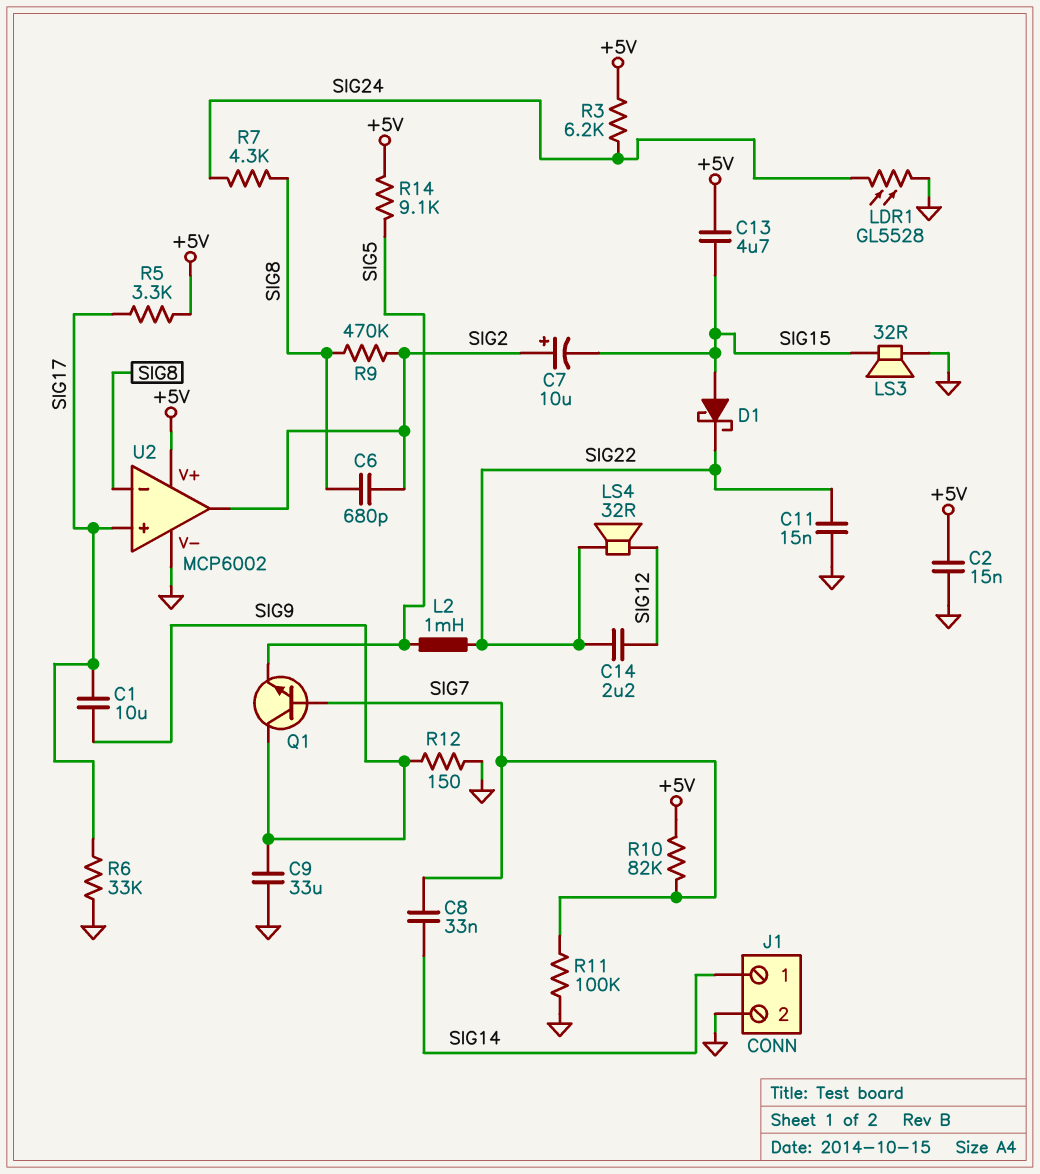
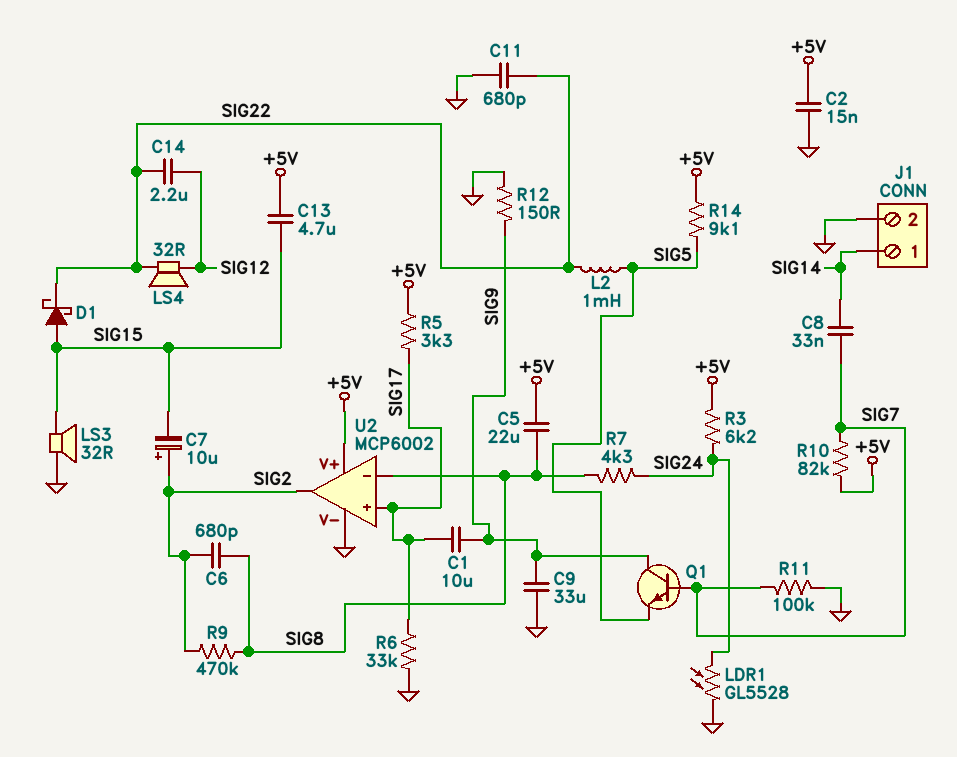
C5: none -> 22uF (+5V, SIG8)
C11: 15nF (GND, SIG22) -> 680pF (GND, SIG22)

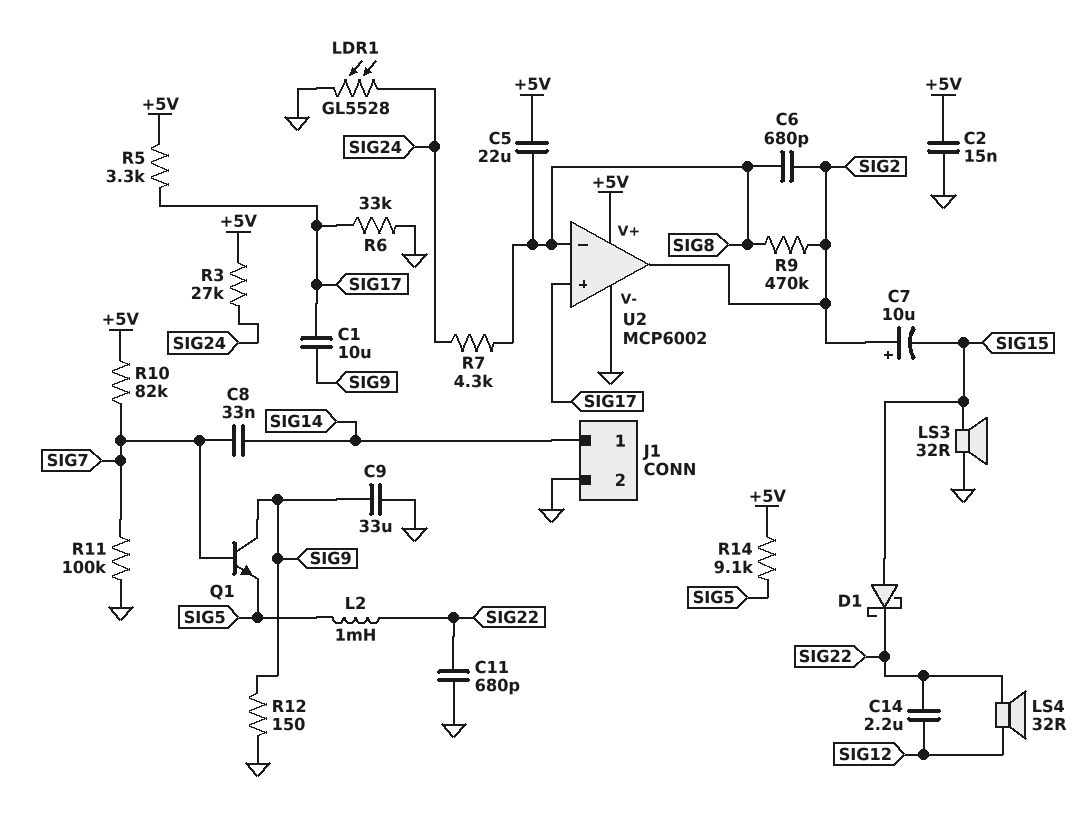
C13: 4.7uF (+5V, SIG15) -> none
R3: 6.2k (+5V, SIG24) -> 27k (+5V, SIG24)

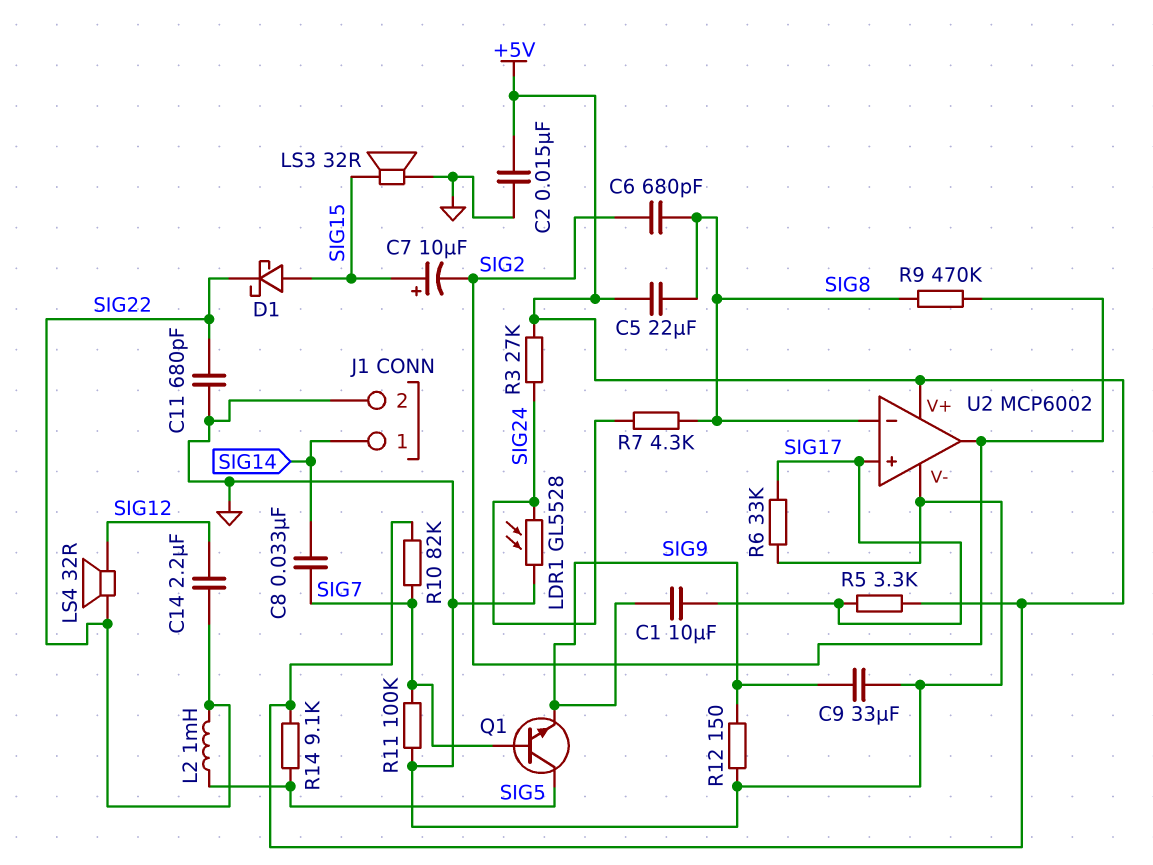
C7: 10uF (plus SIG2, minus SIG15) -> 10uF (plus SIG15, minus SIG2)
Q1: NPN (B SIG7, C SIG9, E SIG5) -> NPN (B SIG7, C SIG5, E SIG9)

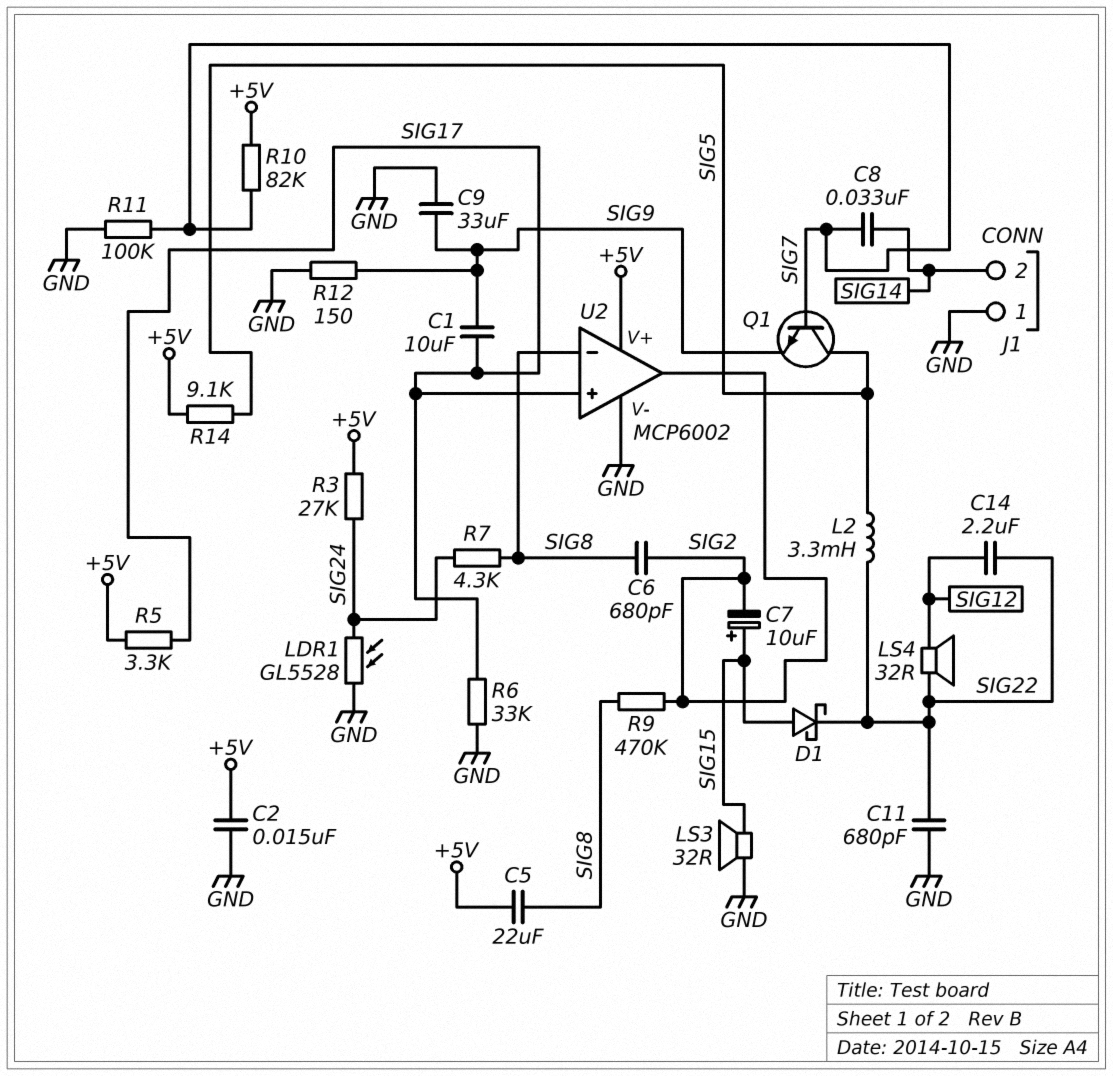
J1 pin 1: SIG14 -> GND
J1 pin 2: GND -> SIG14
L2: 1mH (SIG5, SIG22) -> 3.3mH (SIG5, SIG22)

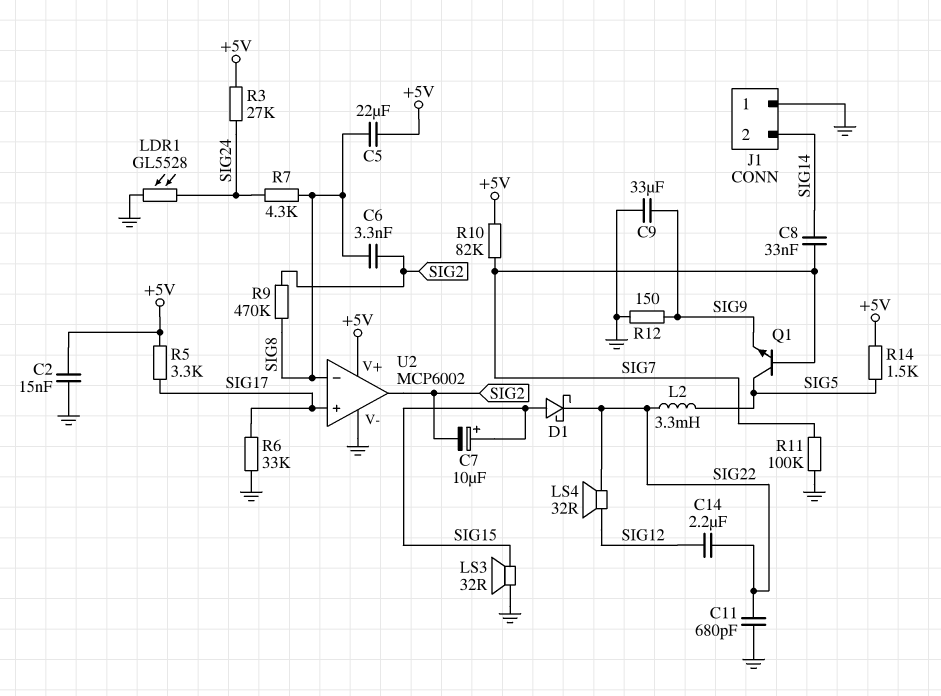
C1: 10uF (SIG9, SIG17) -> none
C6: 680pF (SIG2, SIG8) -> 3.3nF (SIG2, SIG8)
R14: 9.1k (+5V, SIG5) -> 1.5k (+5V, SIG5)

